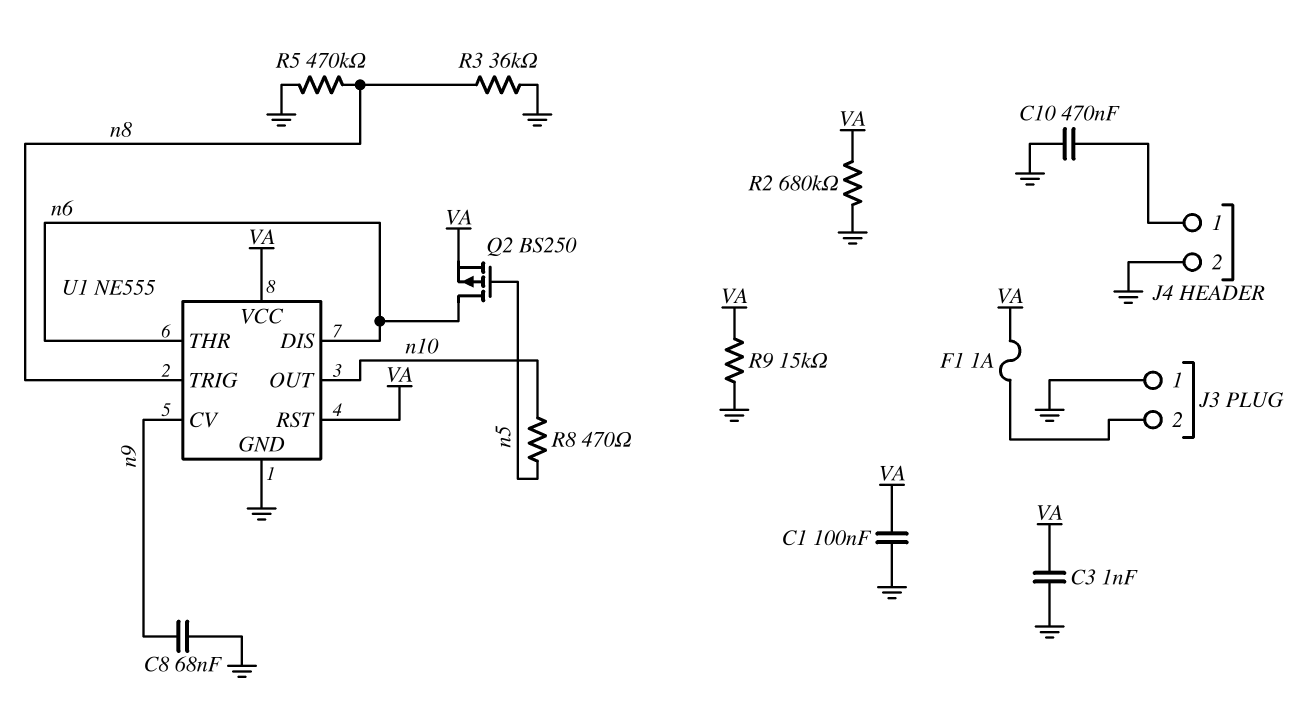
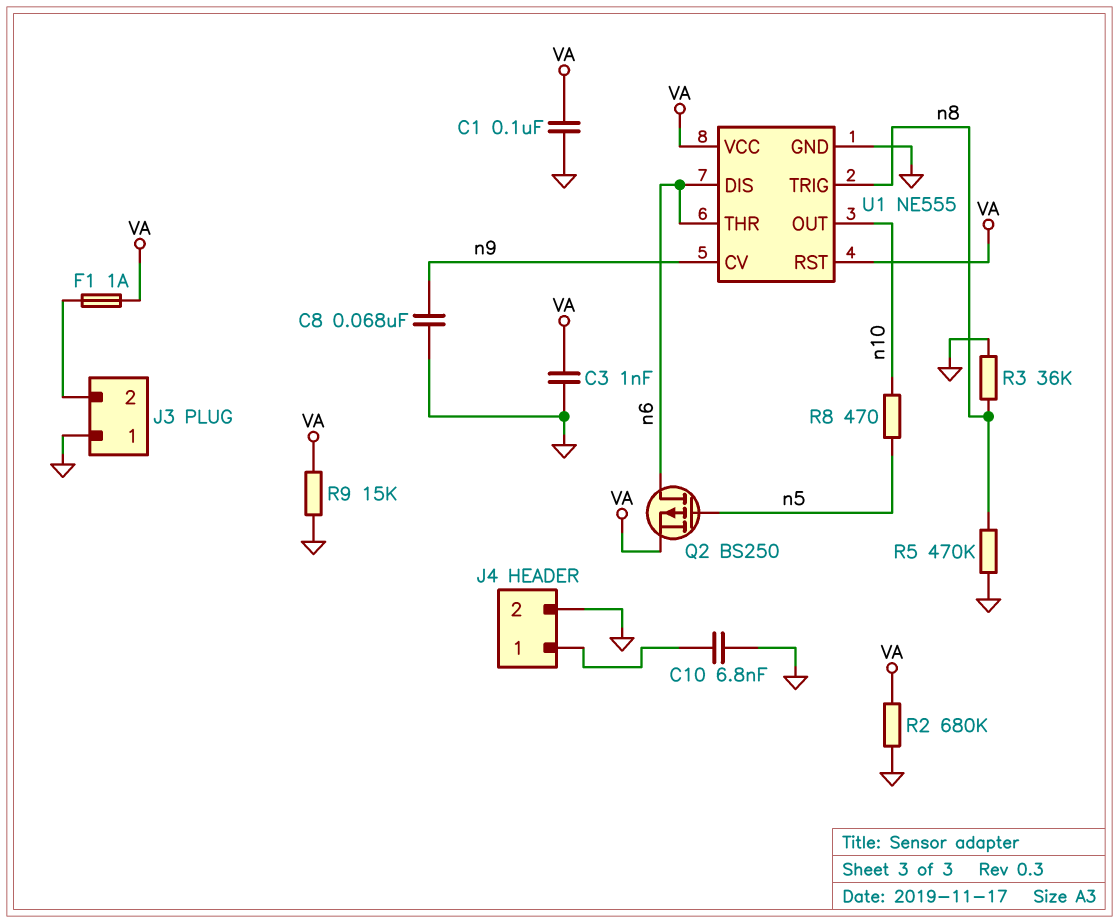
C10: 470nF (GND, J4/1) -> 6.8nF (GND, J4/1)

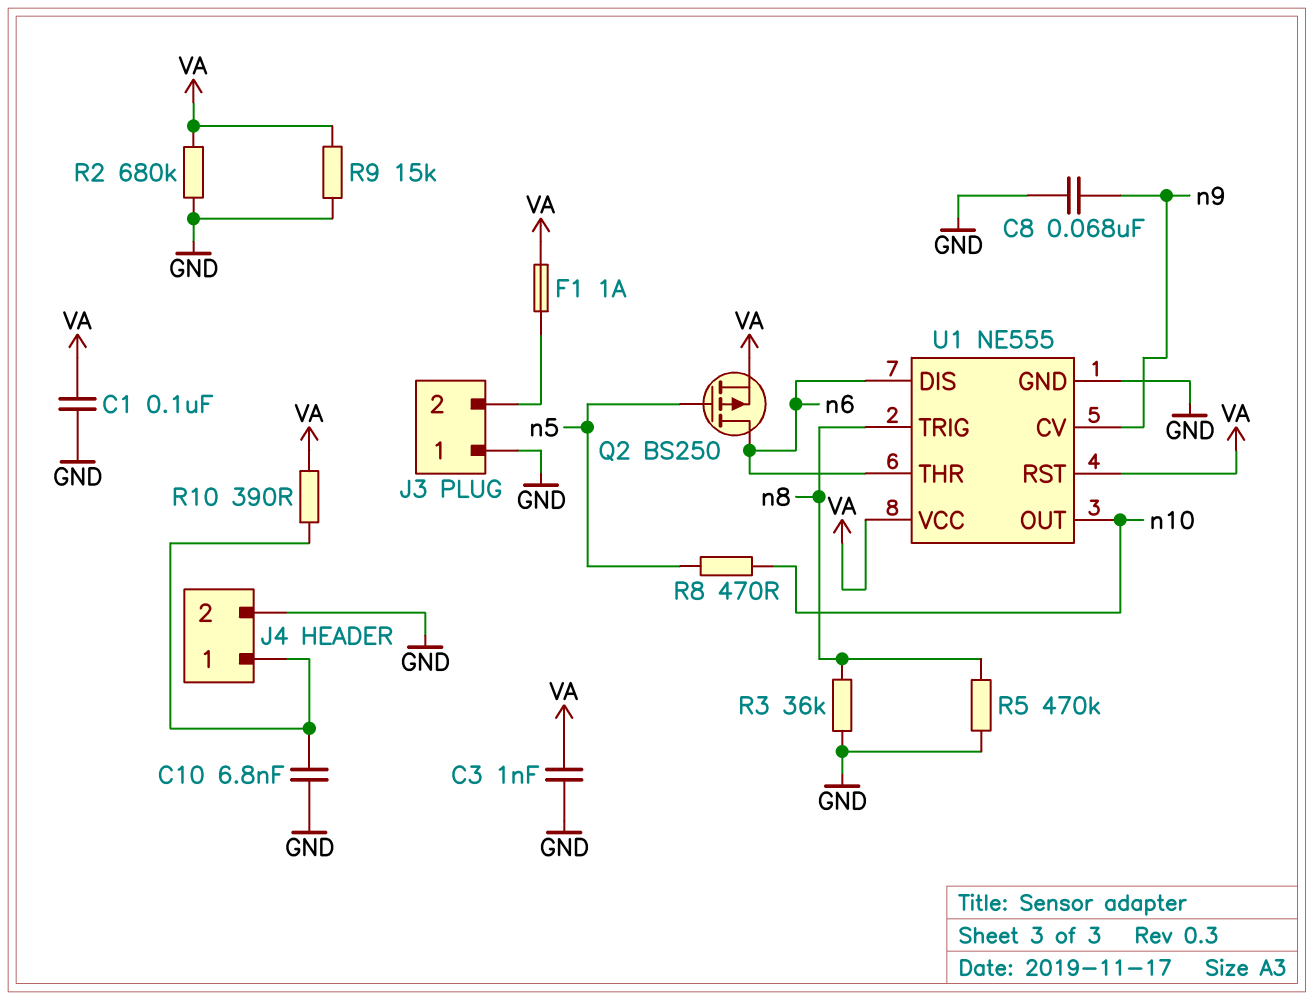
R10: none -> 390 (J4/1, VA)

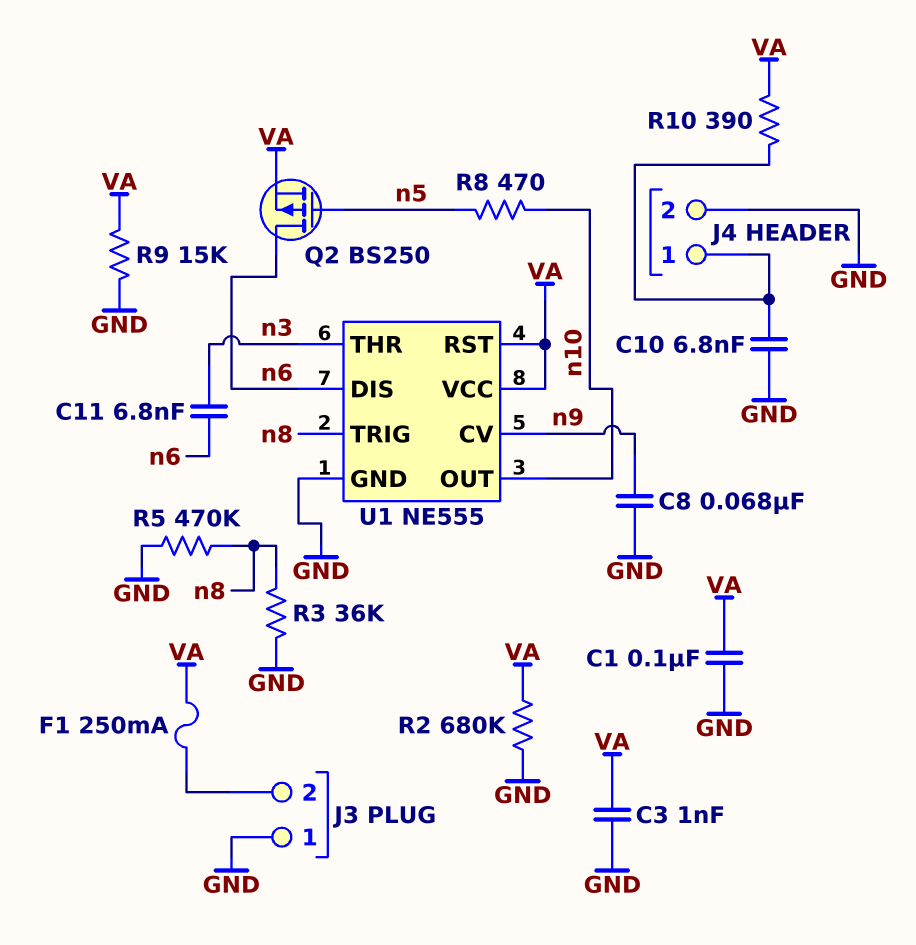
C11: none -> 6.8nF (n3, n6)
F1: 1A (J3/2, VA) -> 250mA (J3/2, VA)
U1 pin THR: n6 -> n3

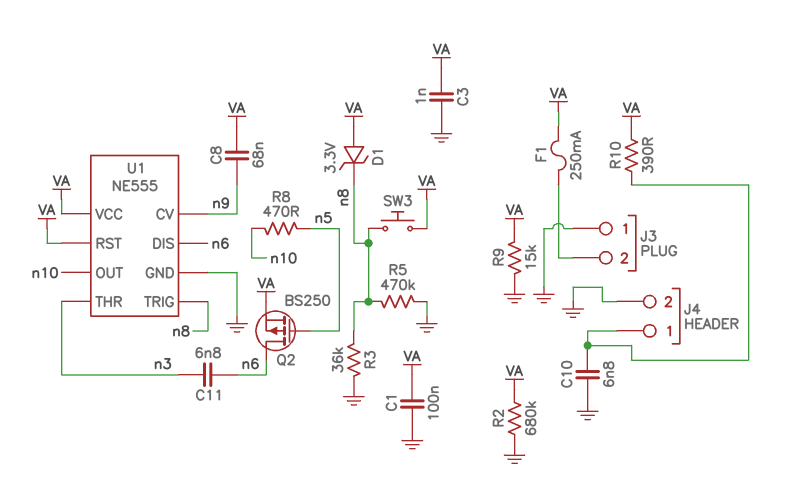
C8: 68nF (GND, n9) -> 68nF (VA, n9)
D1: none -> zener 3.3V (A VA, K n8)
SW3: none -> button (VA, n8)

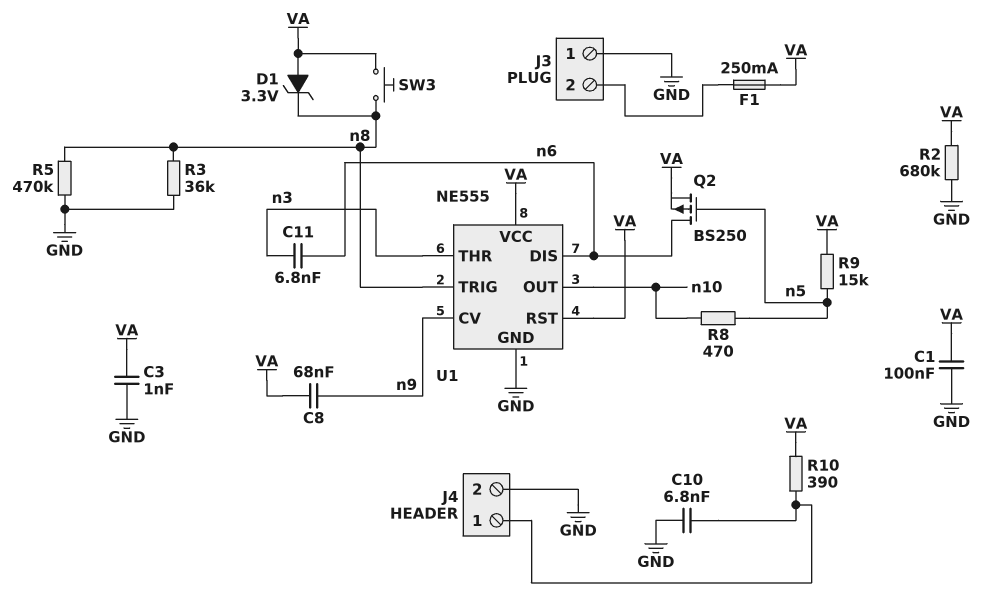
R9: 15k (GND, VA) -> 15k (VA, n5)

